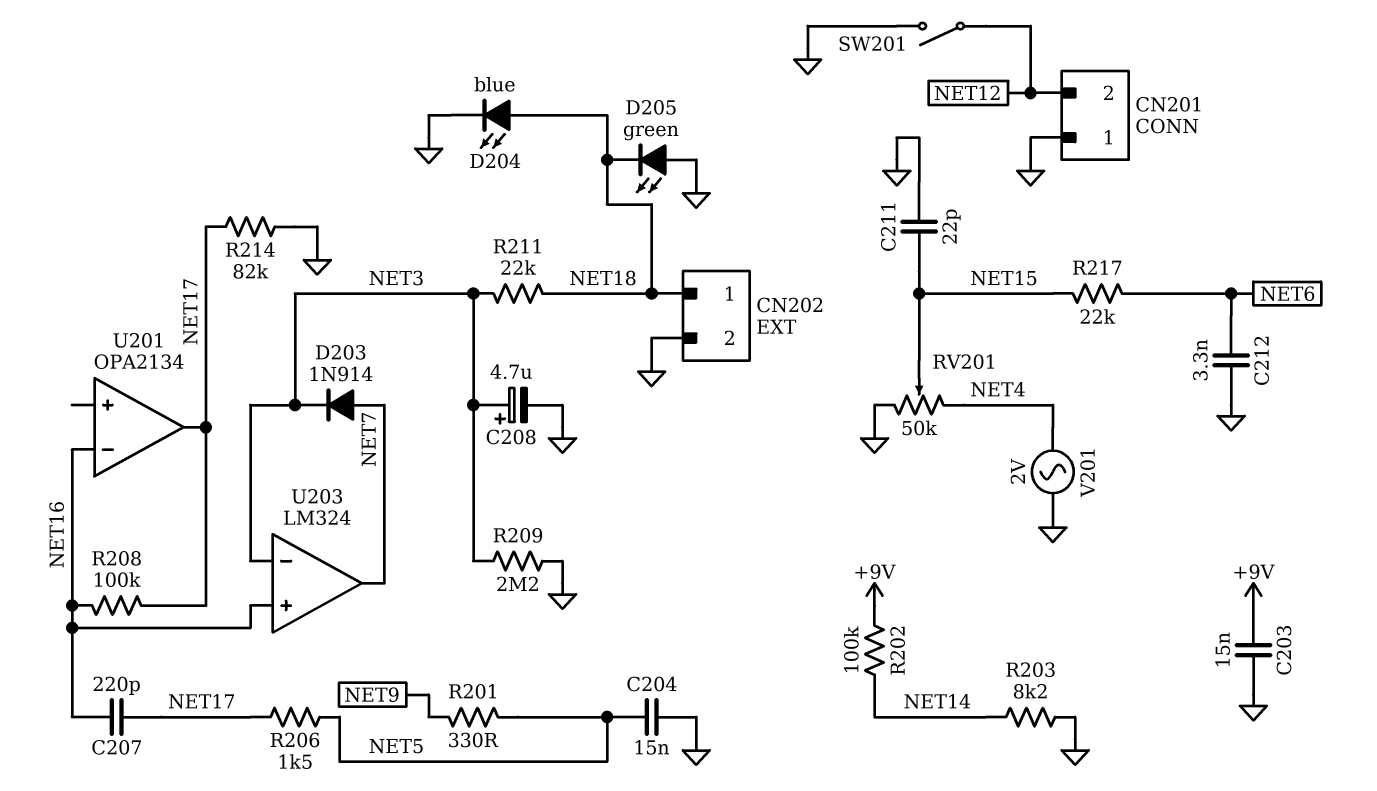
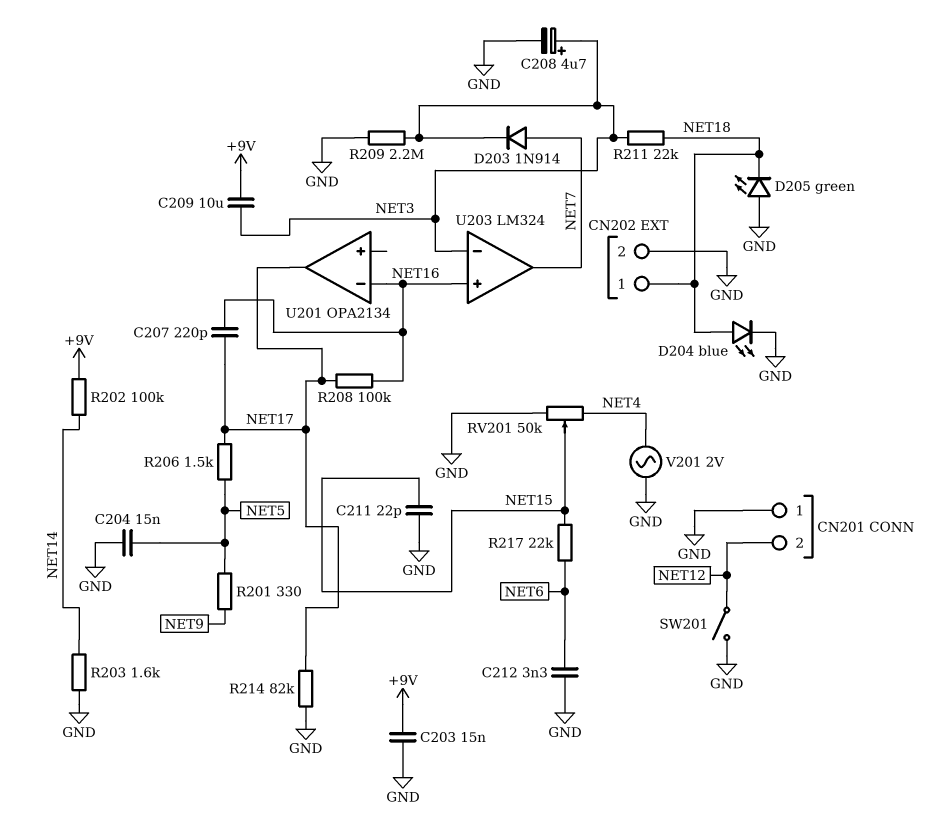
C209: none -> 10uF (+9V, NET3)
R203: 8.2k (GND, NET14) -> 1.6k (GND, NET14)

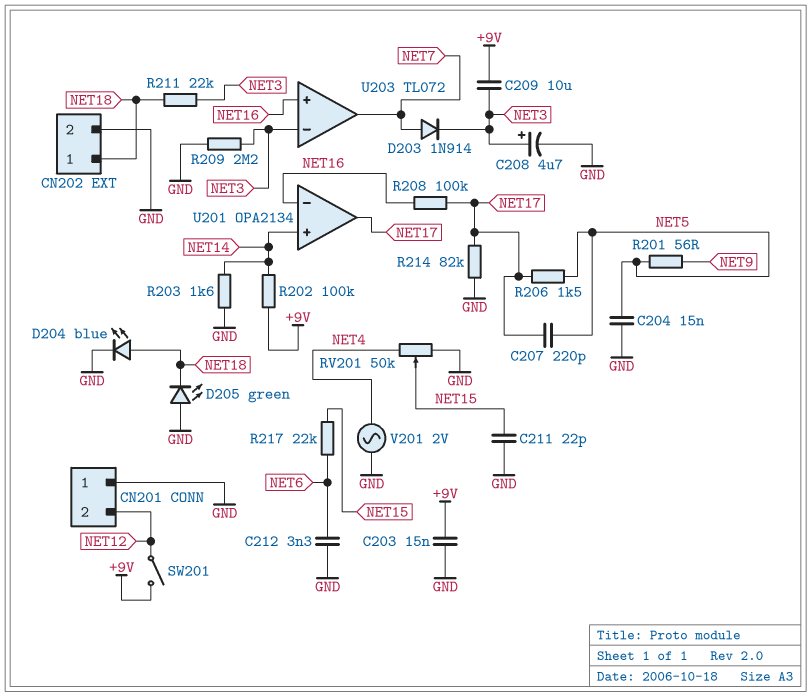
C207: 220pF (NET16, NET17) -> 220pF (NET5, NET17)
R201: 330 (NET5, NET9) -> 56 (NET5, NET9)
SW201: switch (GND, NET12) -> switch (+9V, NET12)
U201 pin in+: none -> NET14
U203: LM324 -> TL072

